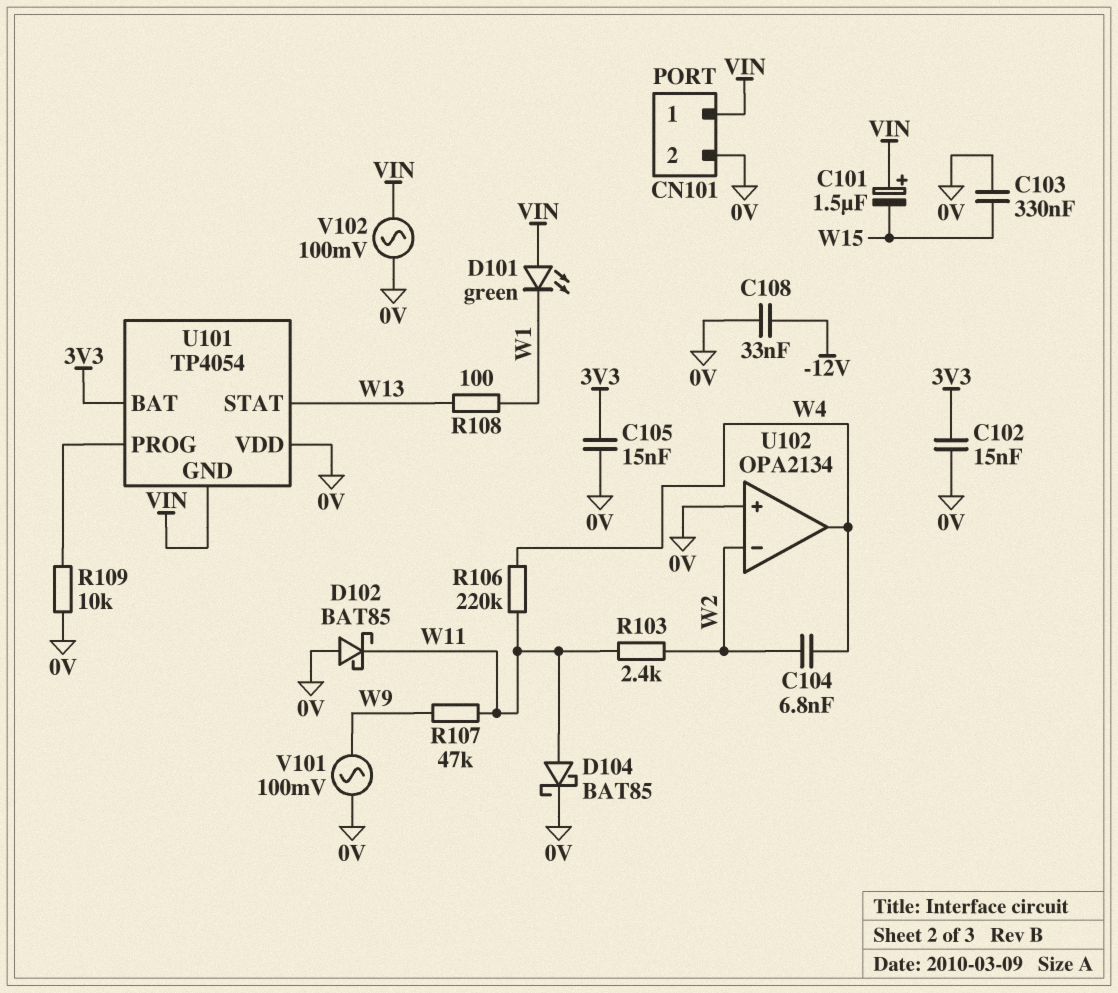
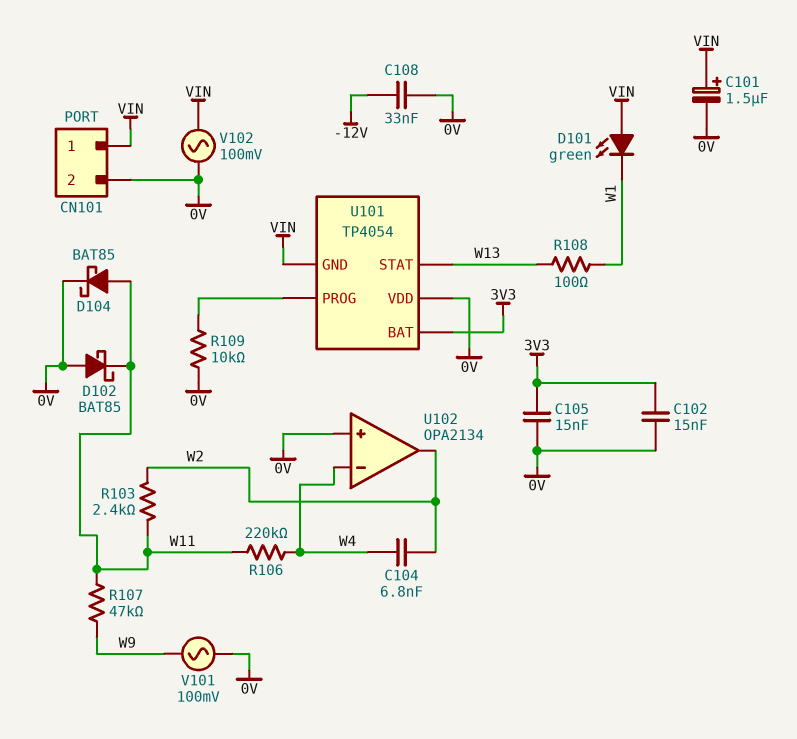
C101: 1.5uF (plus VIN, minus W15) -> 1.5uF (plus VIN, minus 0V)
C103: 330nF (0V, W15) -> none
U102 pin in-: W2 -> W4
U102 pin out: W4 -> W2

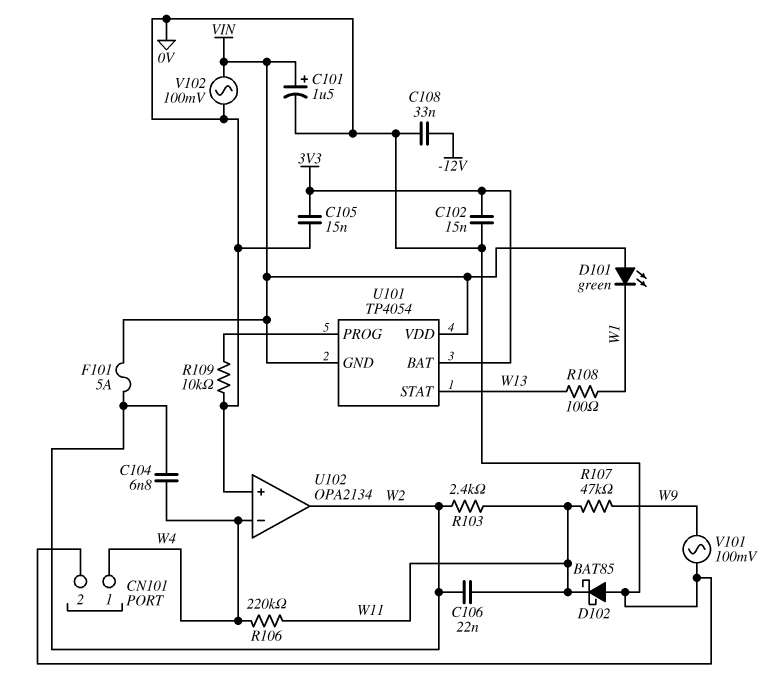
C106: none -> 22nF (W2, W11)
CN101 pin 1: VIN -> W4
D104: schottky BAT85 (A W11, K 0V) -> none
F101: none -> 5A (VIN, W2)
U101 pin VDD: 0V -> VIN

